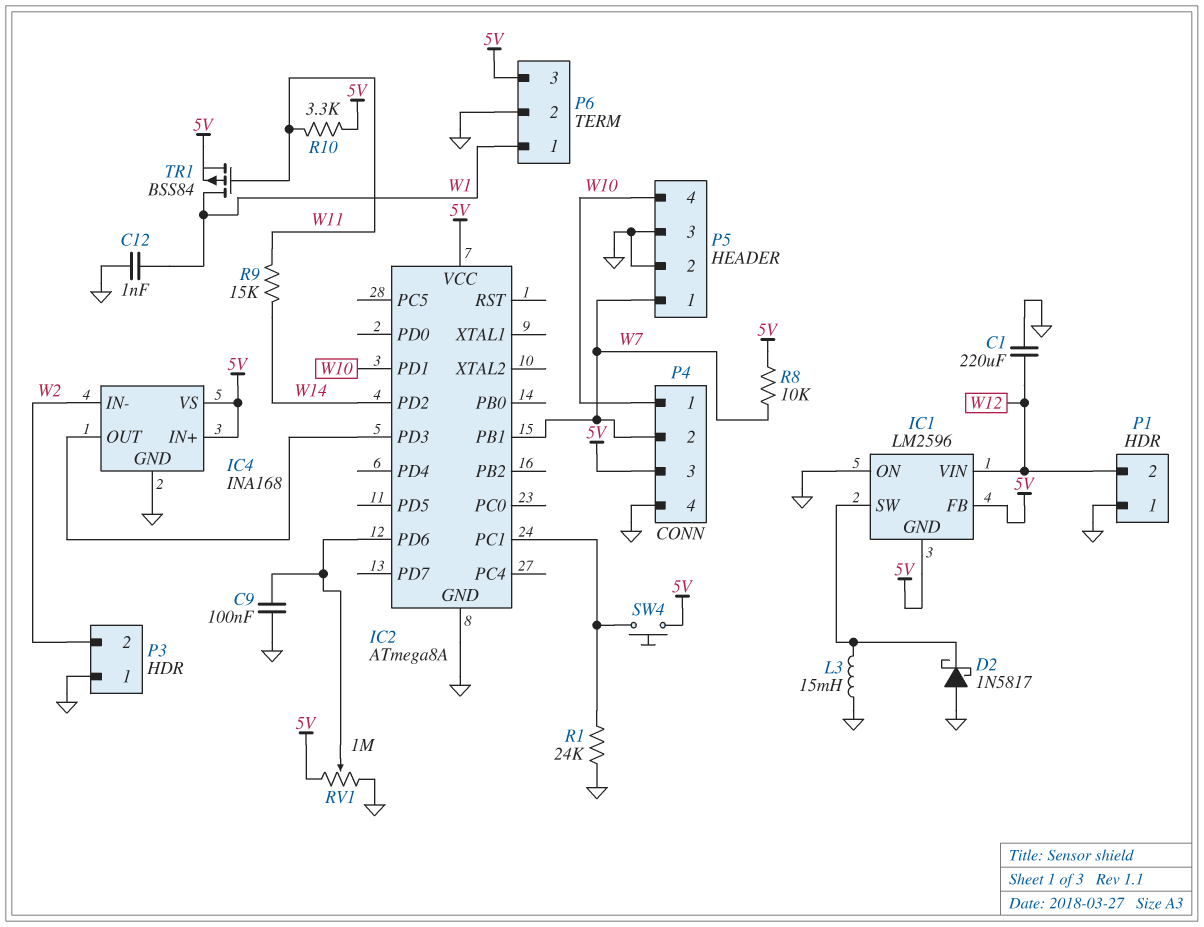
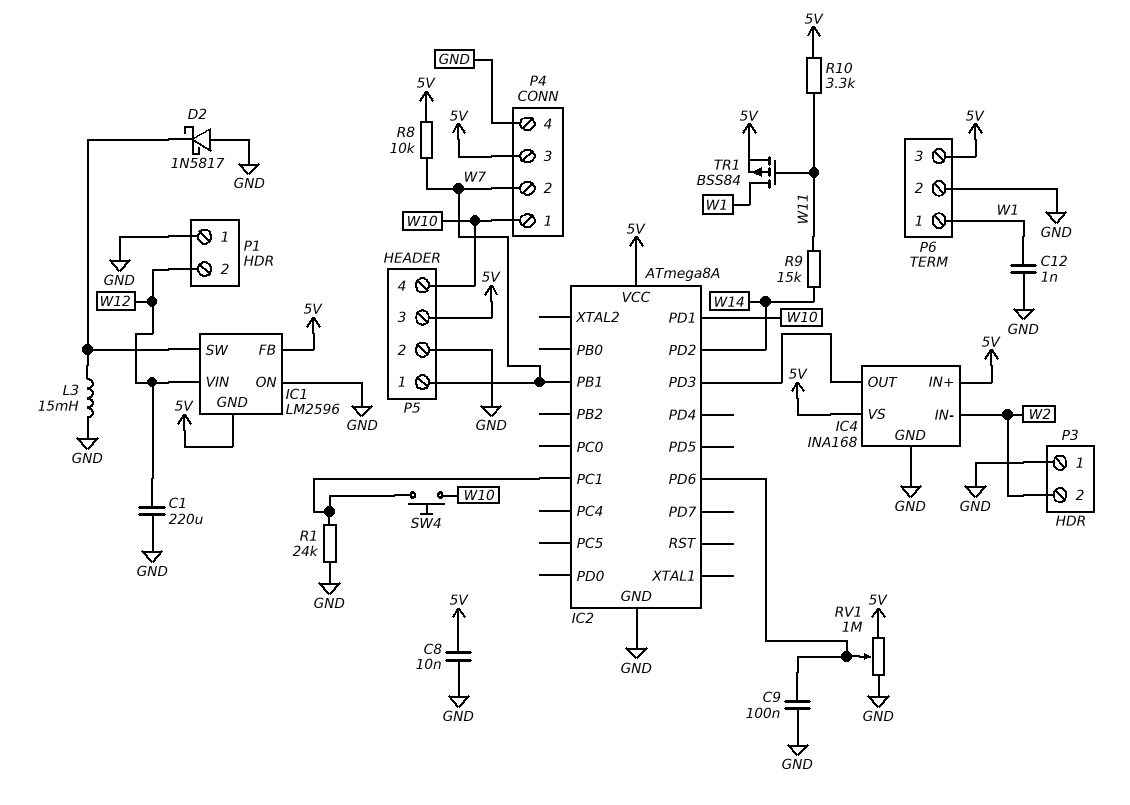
C8: none -> 10nF (5V, GND)
P5 pin 3: GND -> 5V
SW4: button (5V, IC2/PC1) -> button (IC2/PC1, W10)

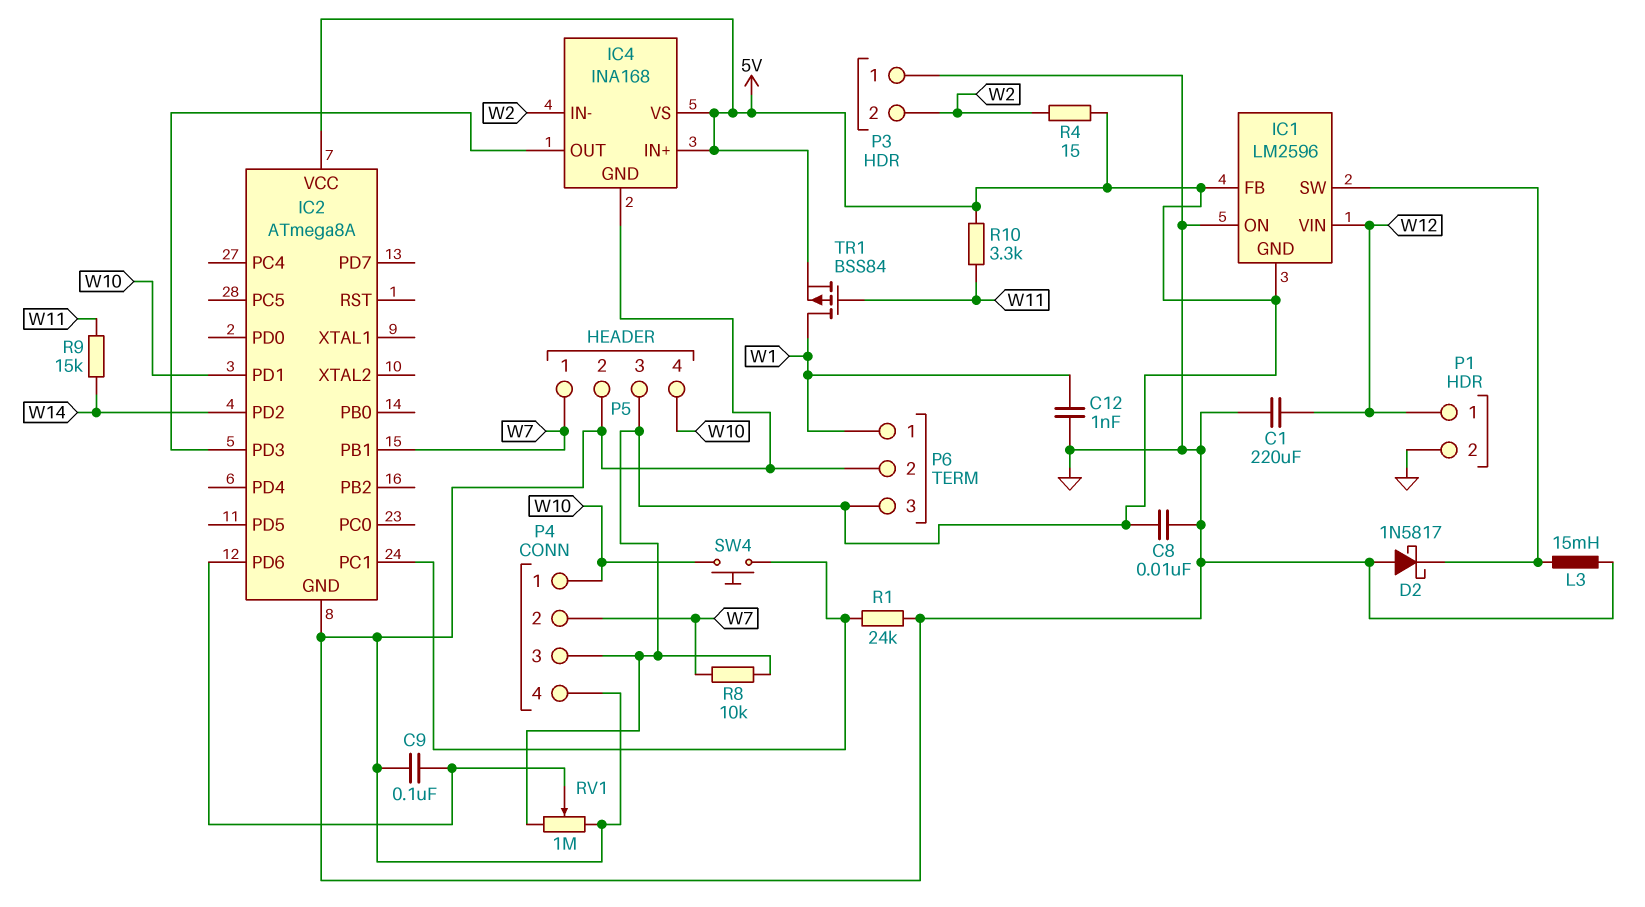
P1 pin 1: GND -> W12
P1 pin 2: W12 -> GND
R4: none -> 15 (5V, W2)

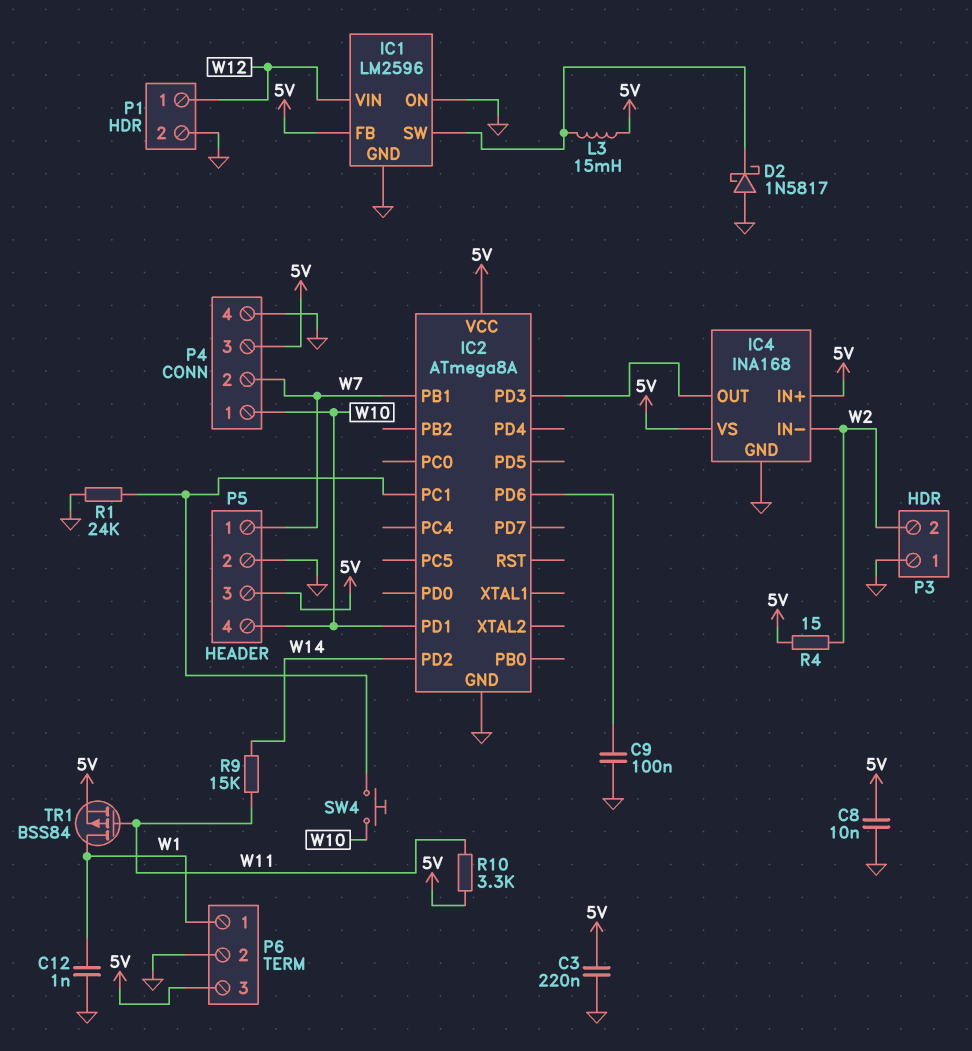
C1: 220uF (GND, W12) -> none
C3: none -> 220nF (5V, GND)
IC1 pin GND: 5V -> GND
L3: 15mH (GND, IC1/SW) -> 15mH (5V, IC1/SW)
R8: 10k (5V, W7) -> none
RV1: 1M (5V, GND, wiper IC2/PD6) -> none

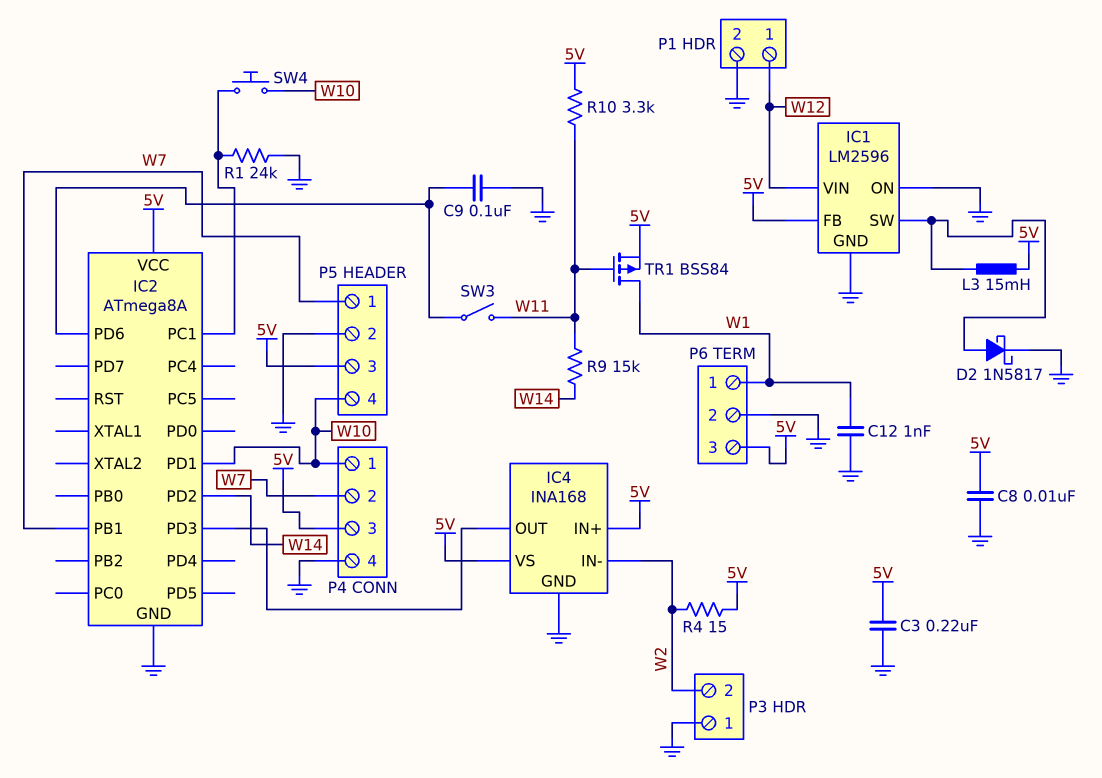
D2: schottky 1N5817 (A GND, K IC1/SW) -> schottky 1N5817 (A IC1/SW, K GND)
SW3: none -> switch (IC2/PD6, W11)

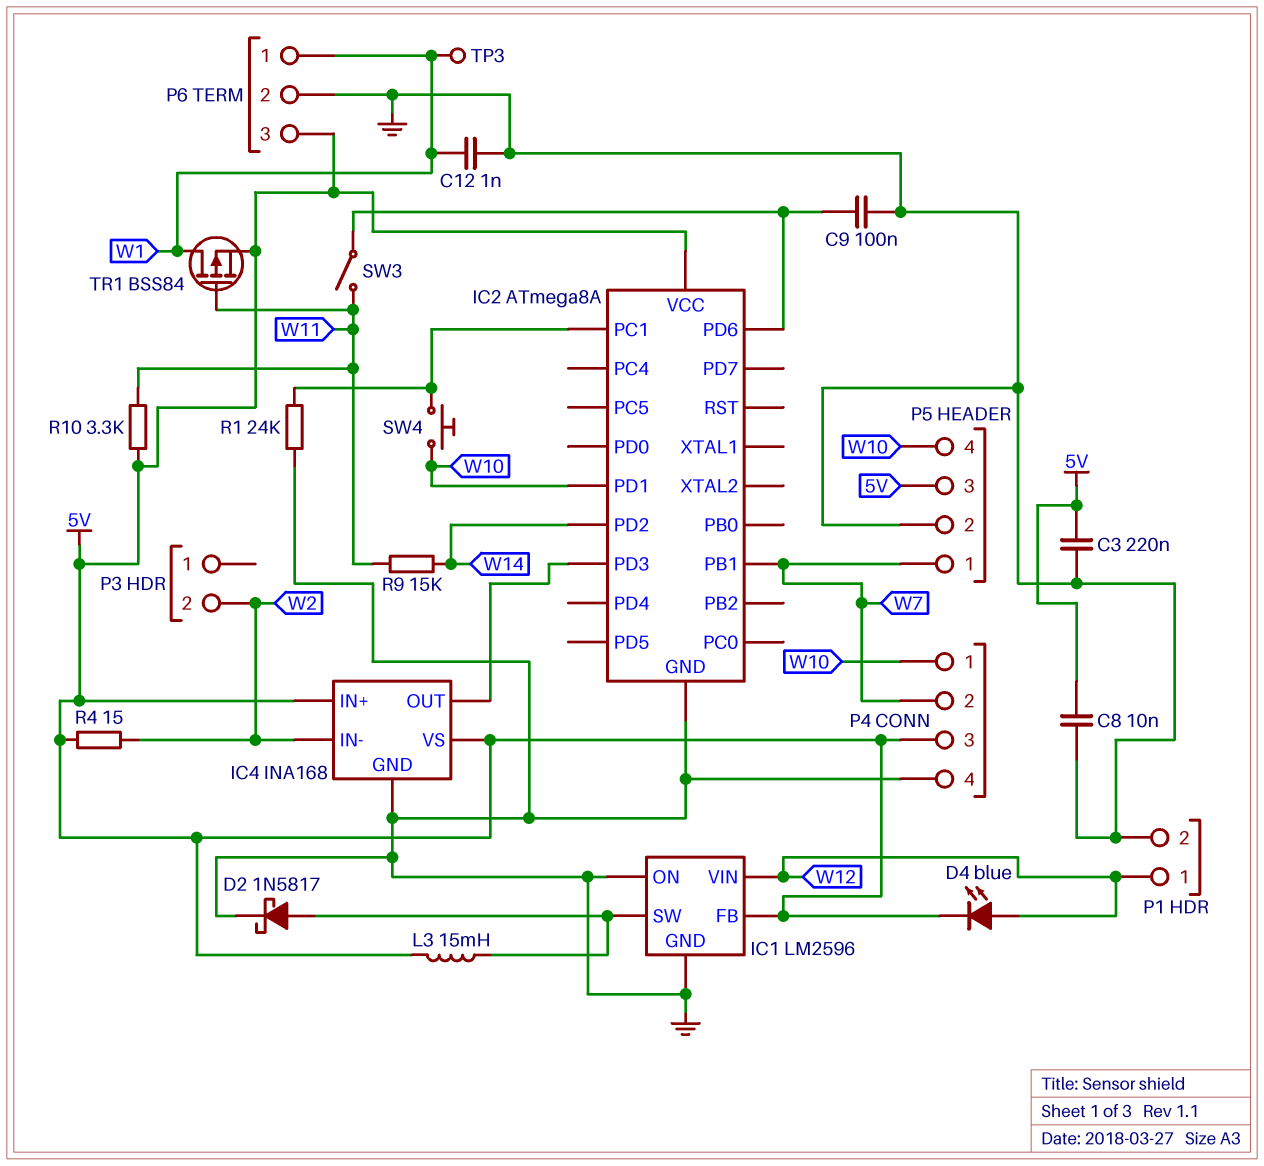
D4: none -> LED blue (A W12, K 5V)
P3 pin 1: GND -> none
TP3: none -> test point (W1)

